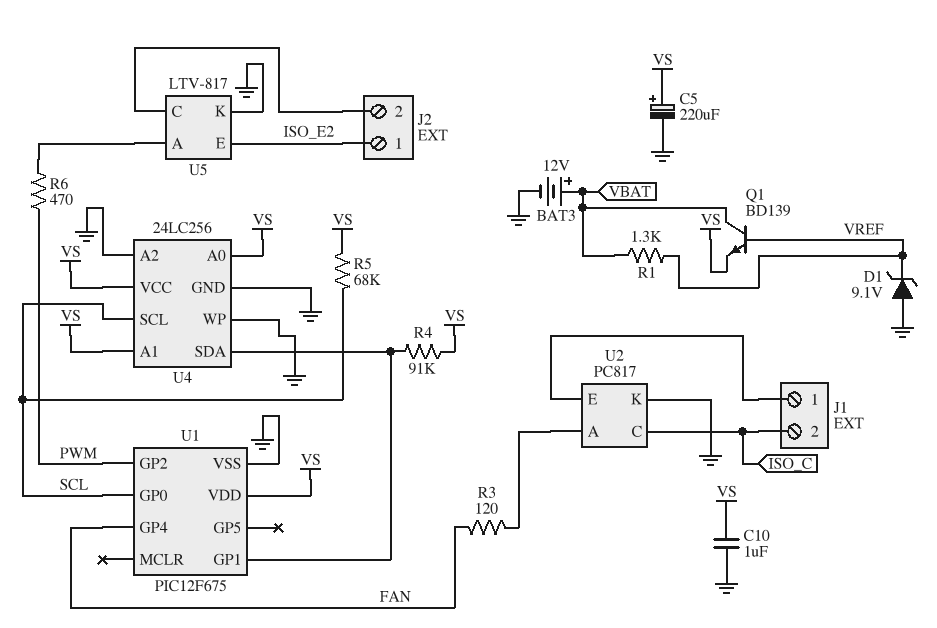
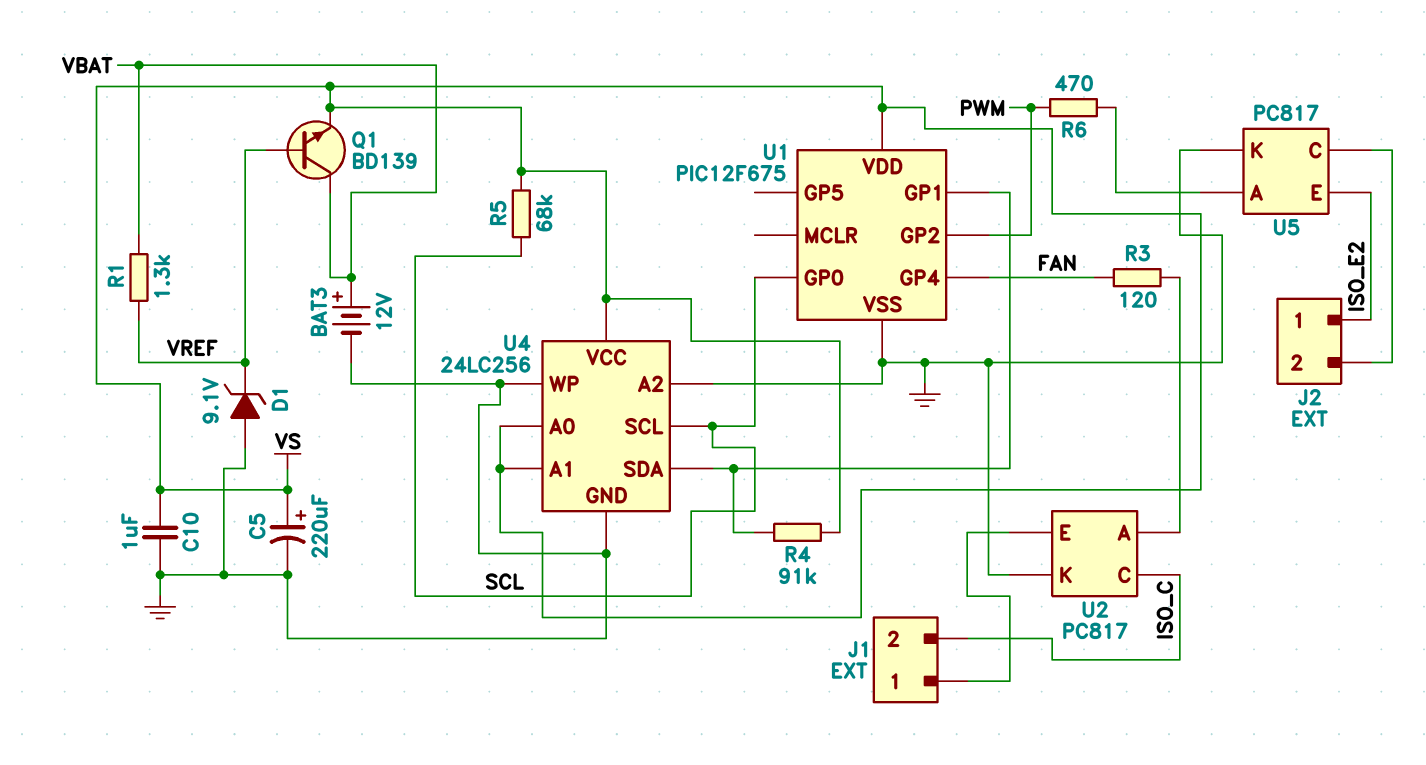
U5: LTV-817 -> PC817

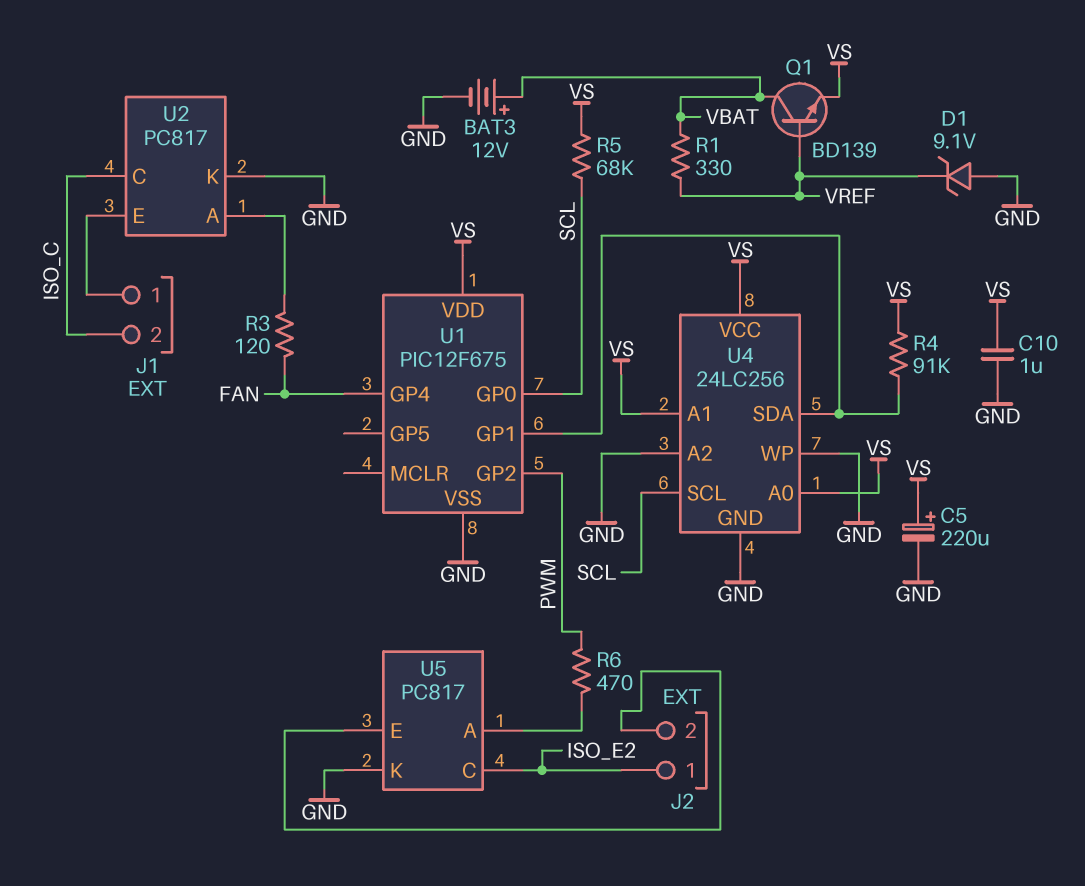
R1: 1.3k (VBAT, VREF) -> 330 (VBAT, VREF)
U5 pin C: J2/2 -> ISO_E2
U5 pin E: ISO_E2 -> J2/2

